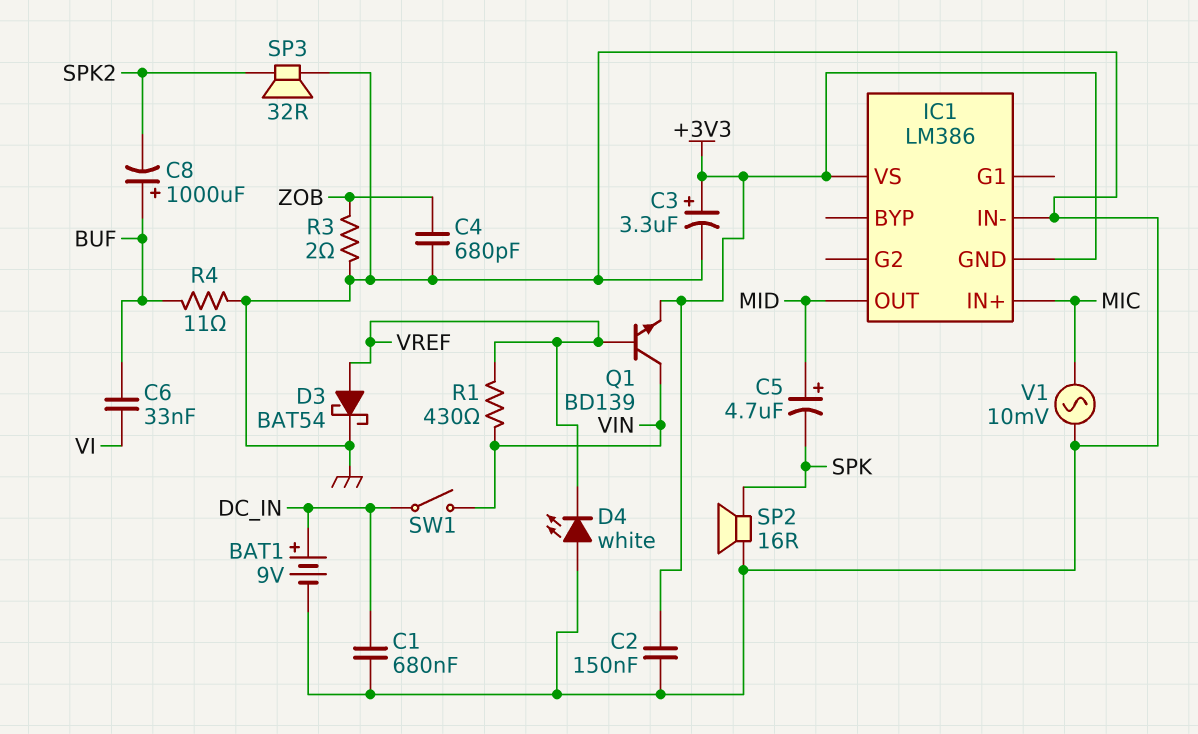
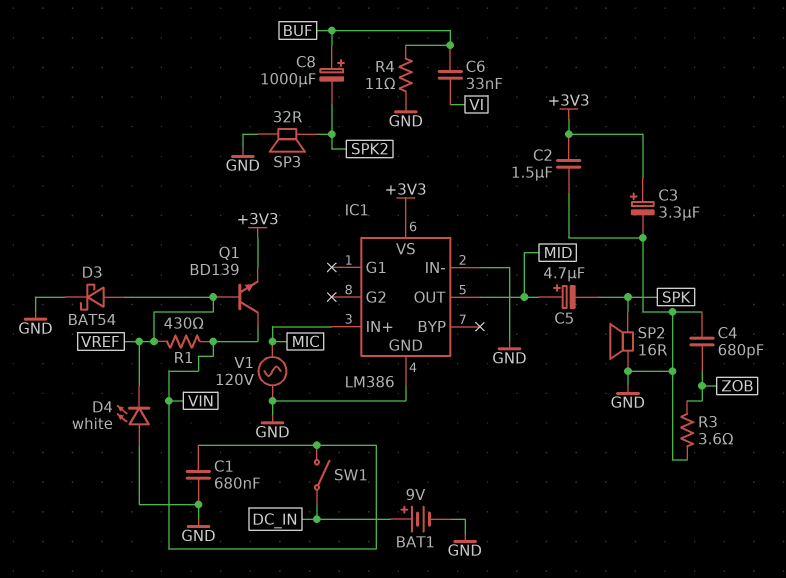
C1: 680nF (DC_IN, GND) -> 680nF (GND, VIN)
C2: 150nF (+3V3, GND) -> 1.5uF (+3V3, GND)
IC1 pin GND: +3V3 -> GND
R3: 2 (GND, ZOB) -> 3.6 (GND, ZOB)
V1: AC 10mV (GND, MIC) -> AC 120V (GND, MIC)

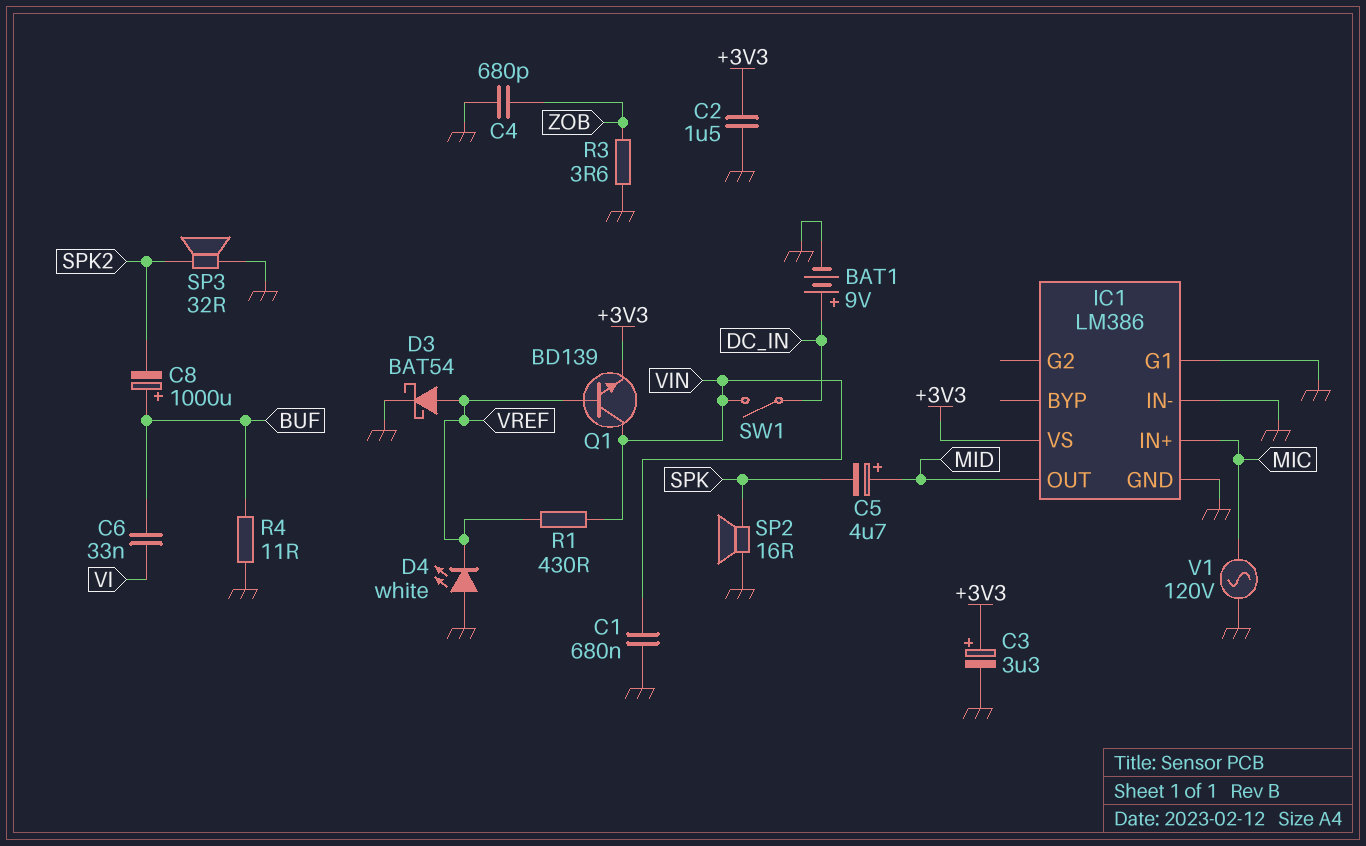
IC1 pin G1: none -> GND

